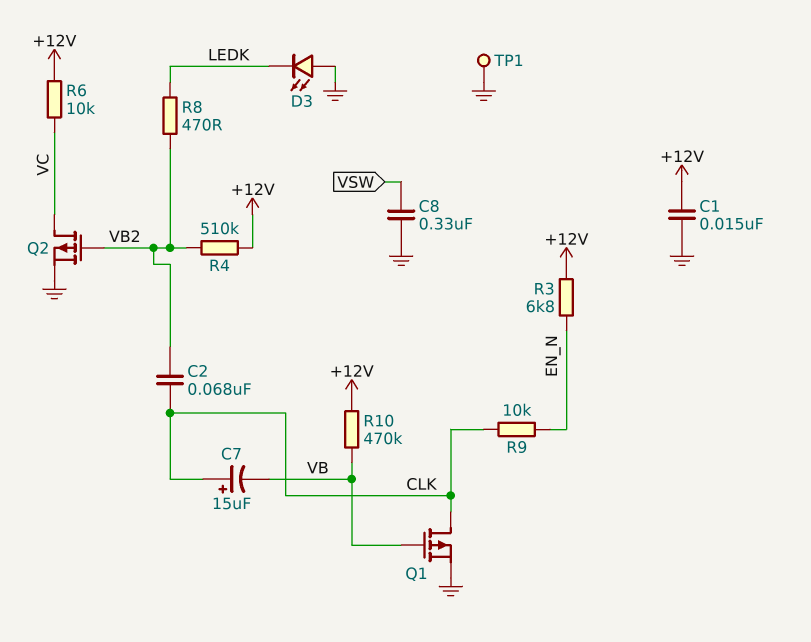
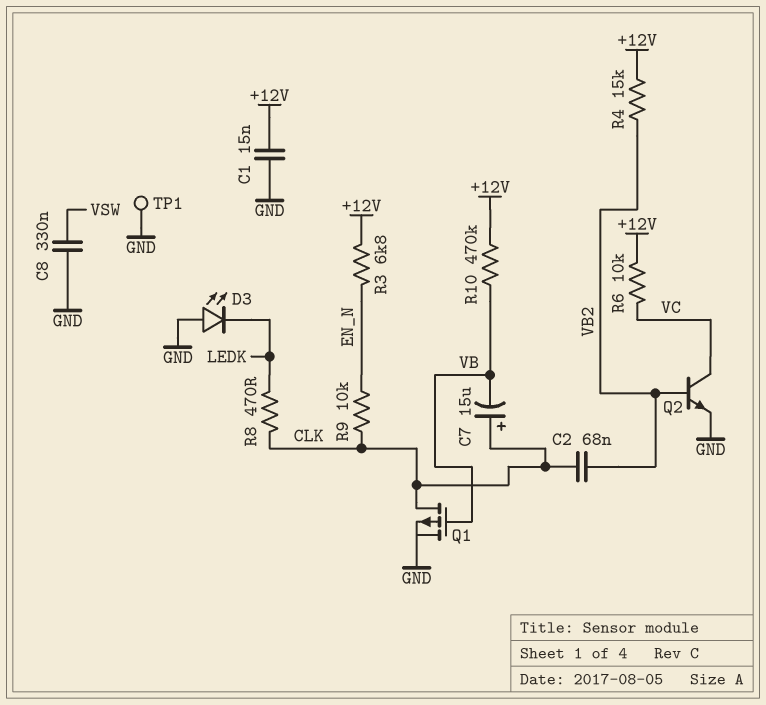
Q2: PMOS (G VB2, D VC, S GND) -> NPN (B VB2, C VC, E GND)
R4: 510k (+12V, VB2) -> 15k (+12V, VB2)
R8: 470 (LEDK, VB2) -> 470 (CLK, LEDK)

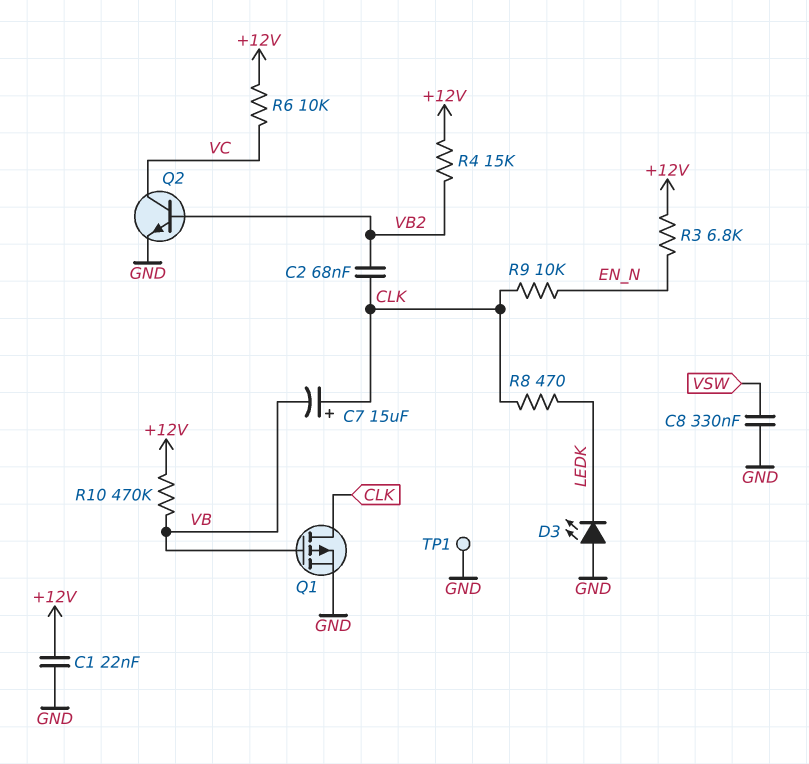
C1: 15nF (+12V, GND) -> 22nF (+12V, GND)

